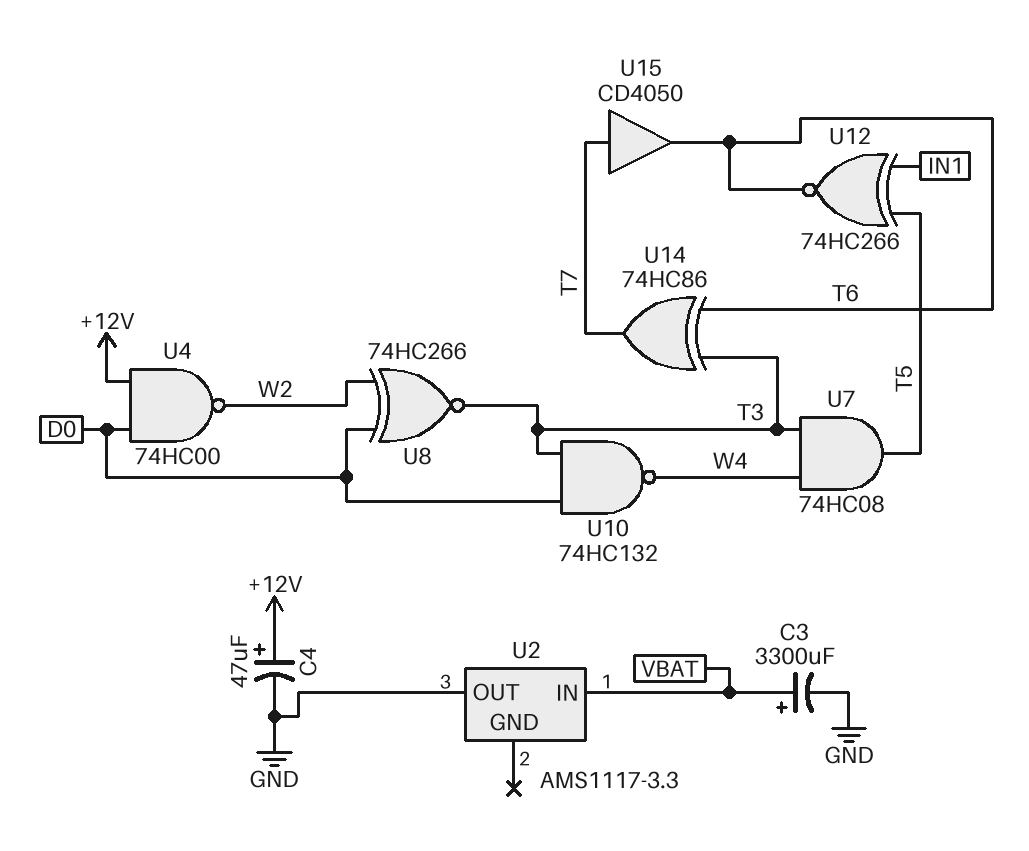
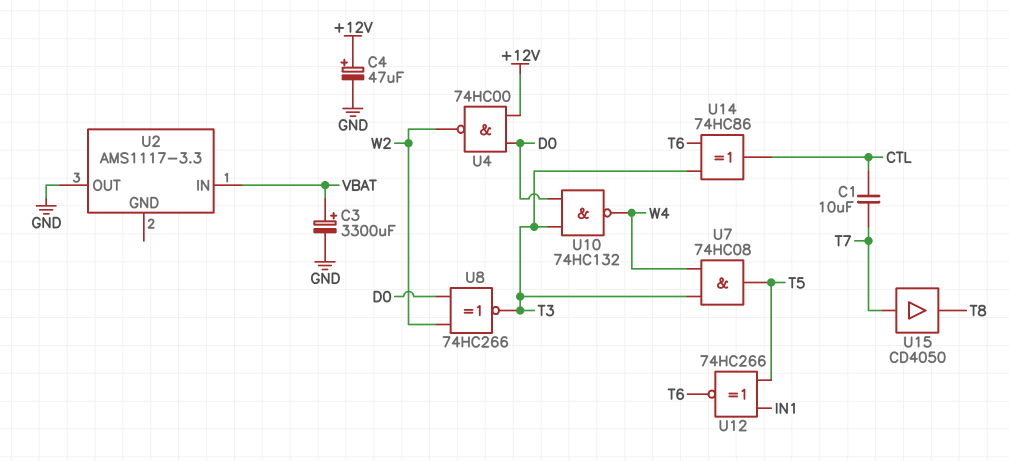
C1: none -> 10uF (CTL, T7)
U14: XOR 74HC86 (in T3, in T6, out T7) -> XOR 74HC86 (in T3, in T6, out CTL)
U15: buffer CD4050 (in T7, out T6) -> buffer CD4050 (in T7, out T8)

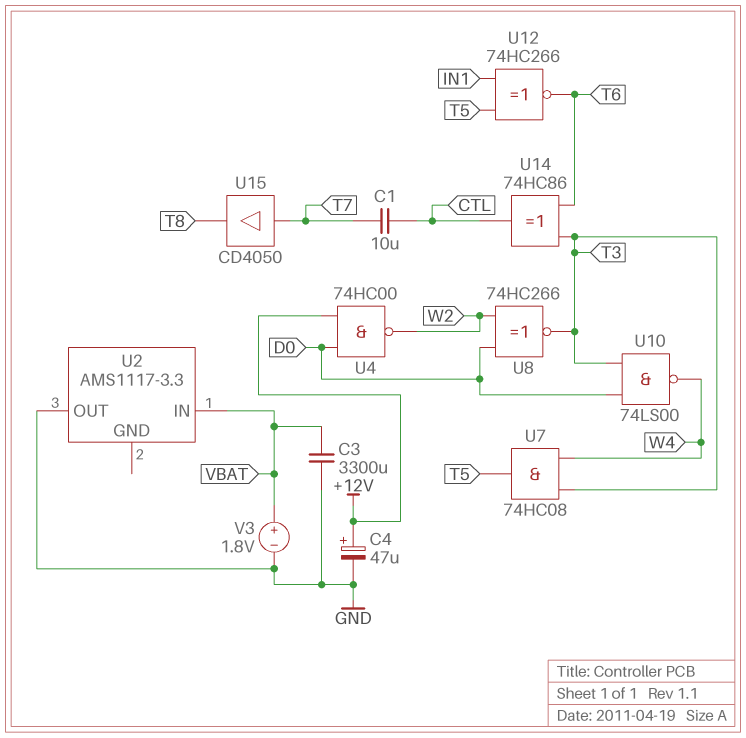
C3: 3300uF (plus VBAT, minus GND) -> 3300uF (GND, VBAT)
U10: NAND 74HC132 (in D0, in T3, out W4) -> NAND 74LS00 (in D0, in T3, out W4)
V3: none -> 1.8V (plus VBAT, minus GND)

